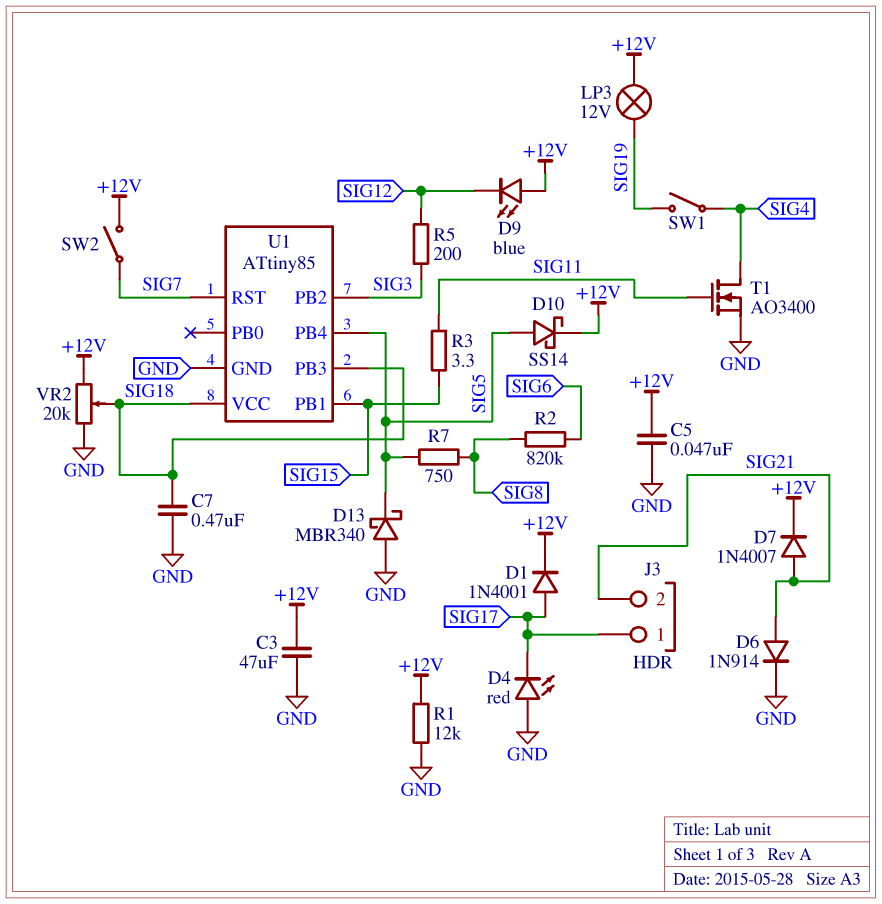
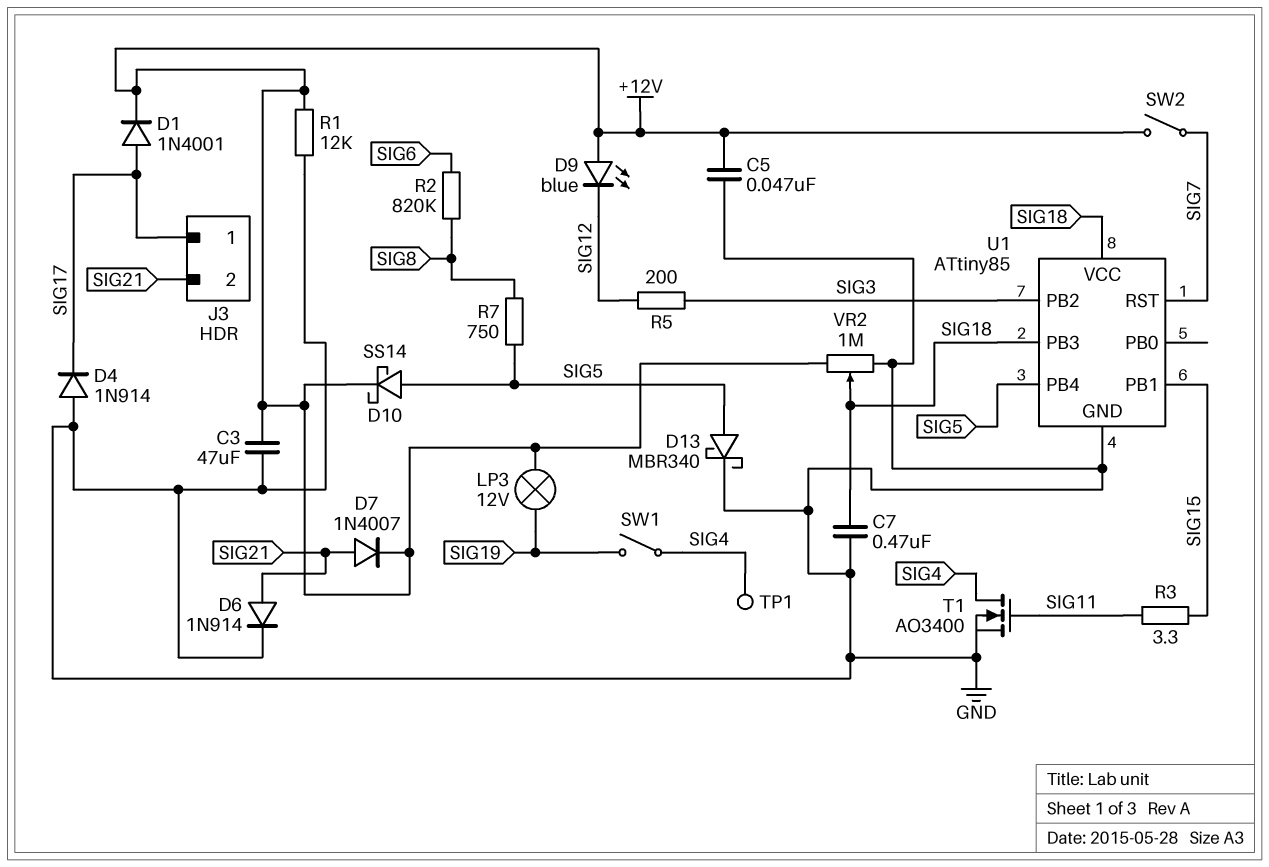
D4: LED red (A GND, K SIG17) -> diode 1N914 (A GND, K SIG17)
D13: schottky MBR340 (A GND, K SIG5) -> schottky MBR340 (A SIG5, K GND)
TP1: none -> test point (SIG4)
VR2: 20k (+12V, GND, wiper SIG18) -> 1M (+12V, GND, wiper SIG18)

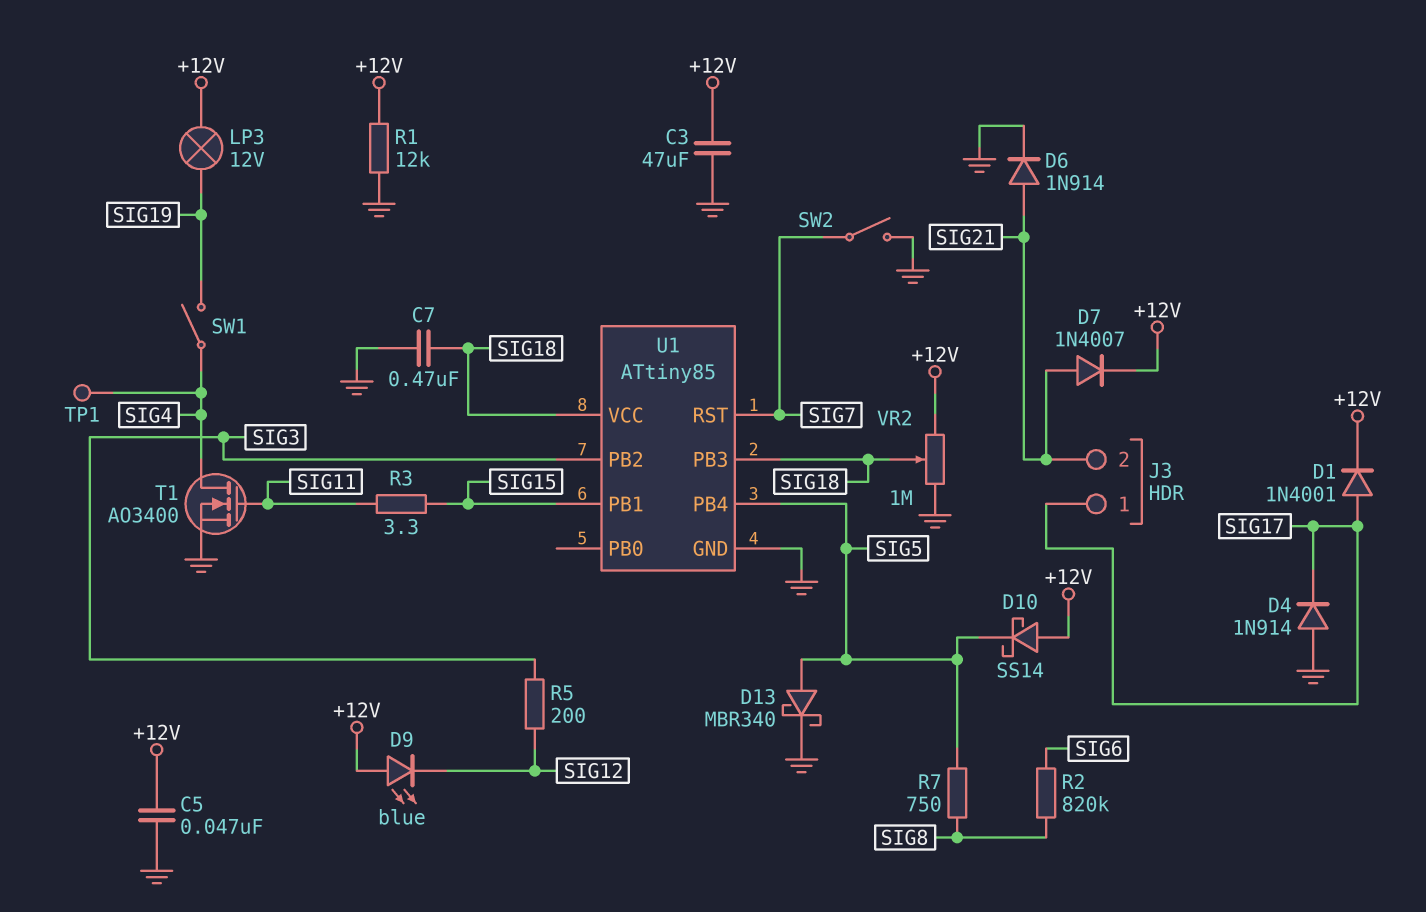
D10: schottky SS14 (A SIG5, K +12V) -> schottky SS14 (A +12V, K SIG5)
SW2: switch (+12V, SIG7) -> switch (GND, SIG7)

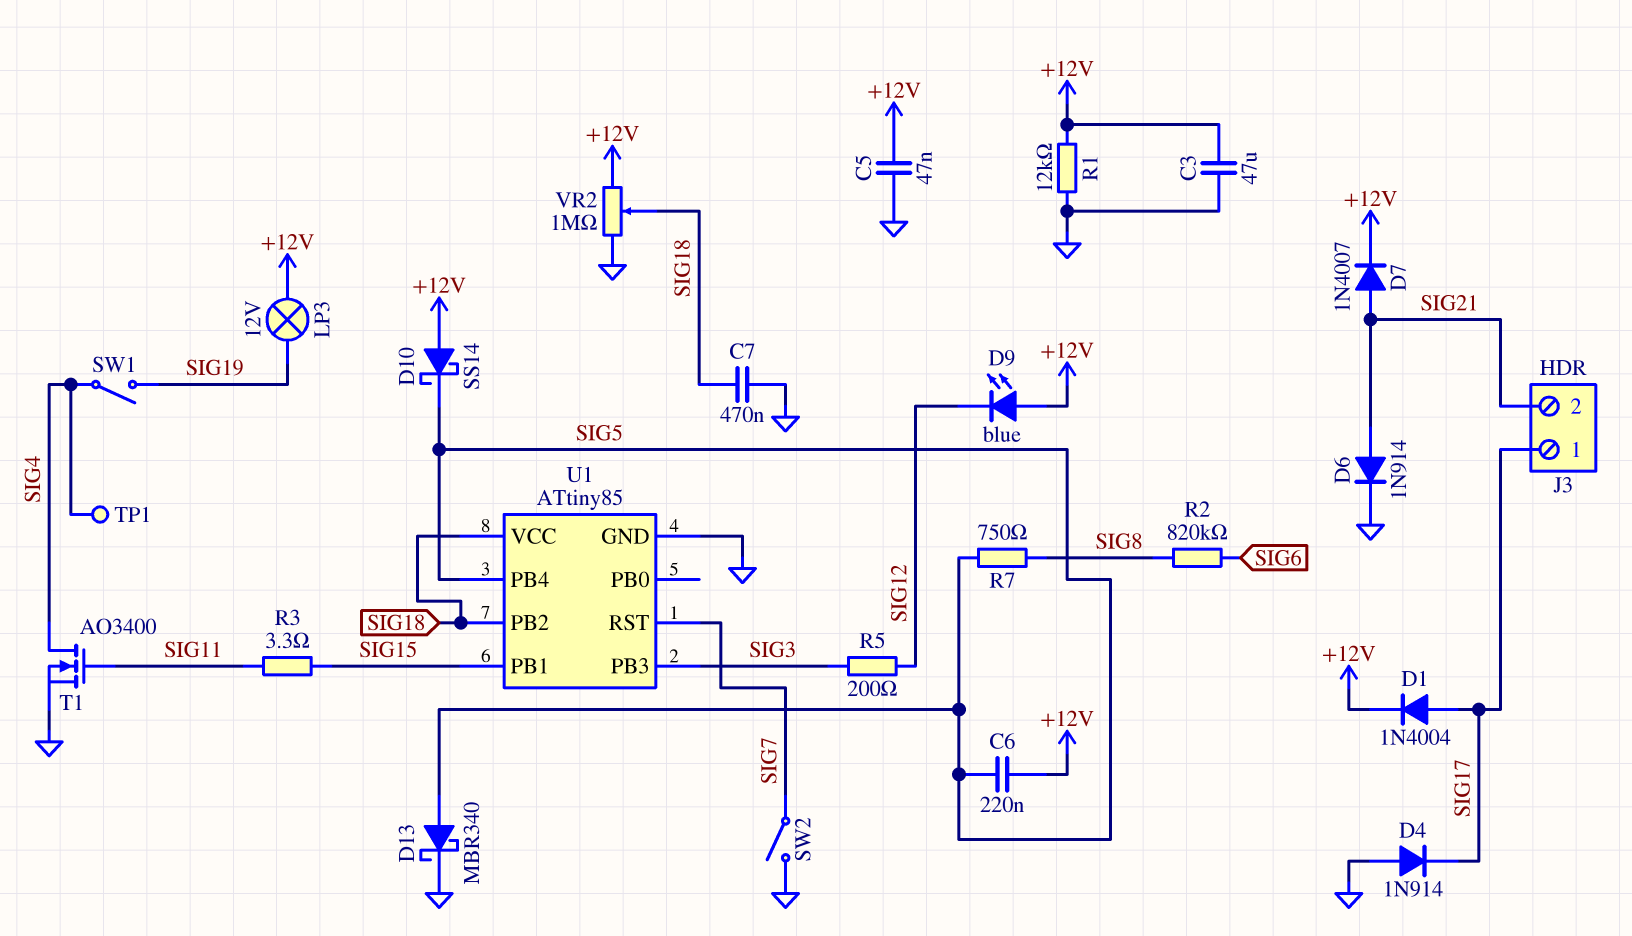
C6: none -> 220nF (+12V, SIG5)
D1: diode 1N4001 (A SIG17, K +12V) -> diode 1N4004 (A SIG17, K +12V)
U1 pin PB2: SIG3 -> SIG18
U1 pin PB3: SIG18 -> SIG3

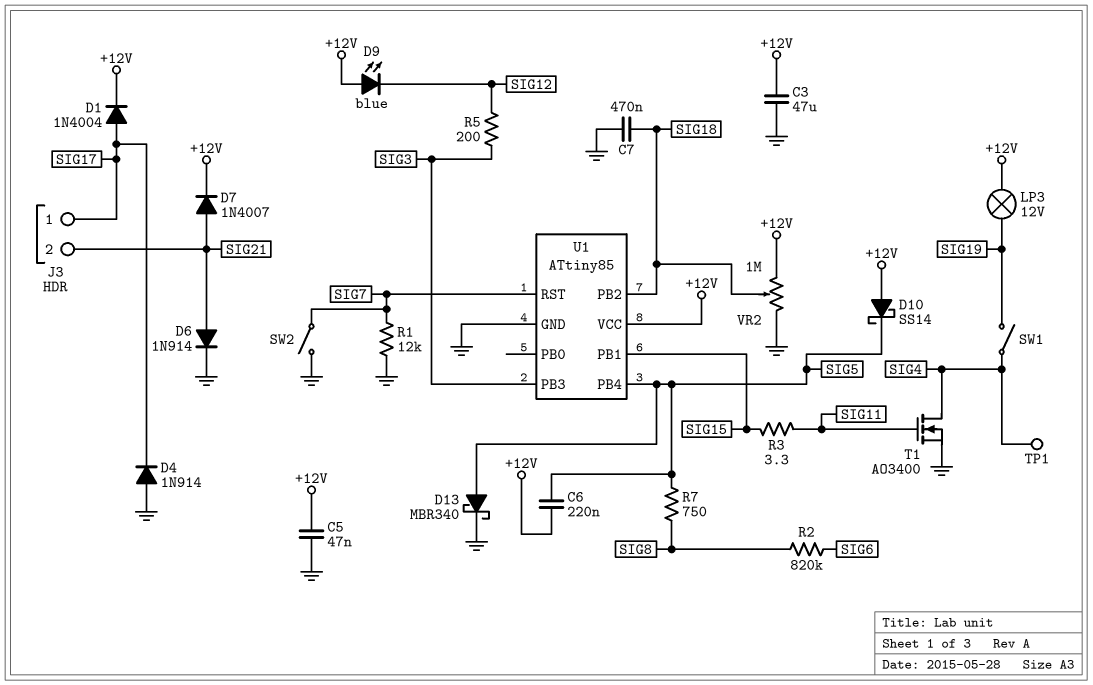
R1: 12k (+12V, GND) -> 12k (GND, SIG7)
U1 pin VCC: SIG18 -> +12V

